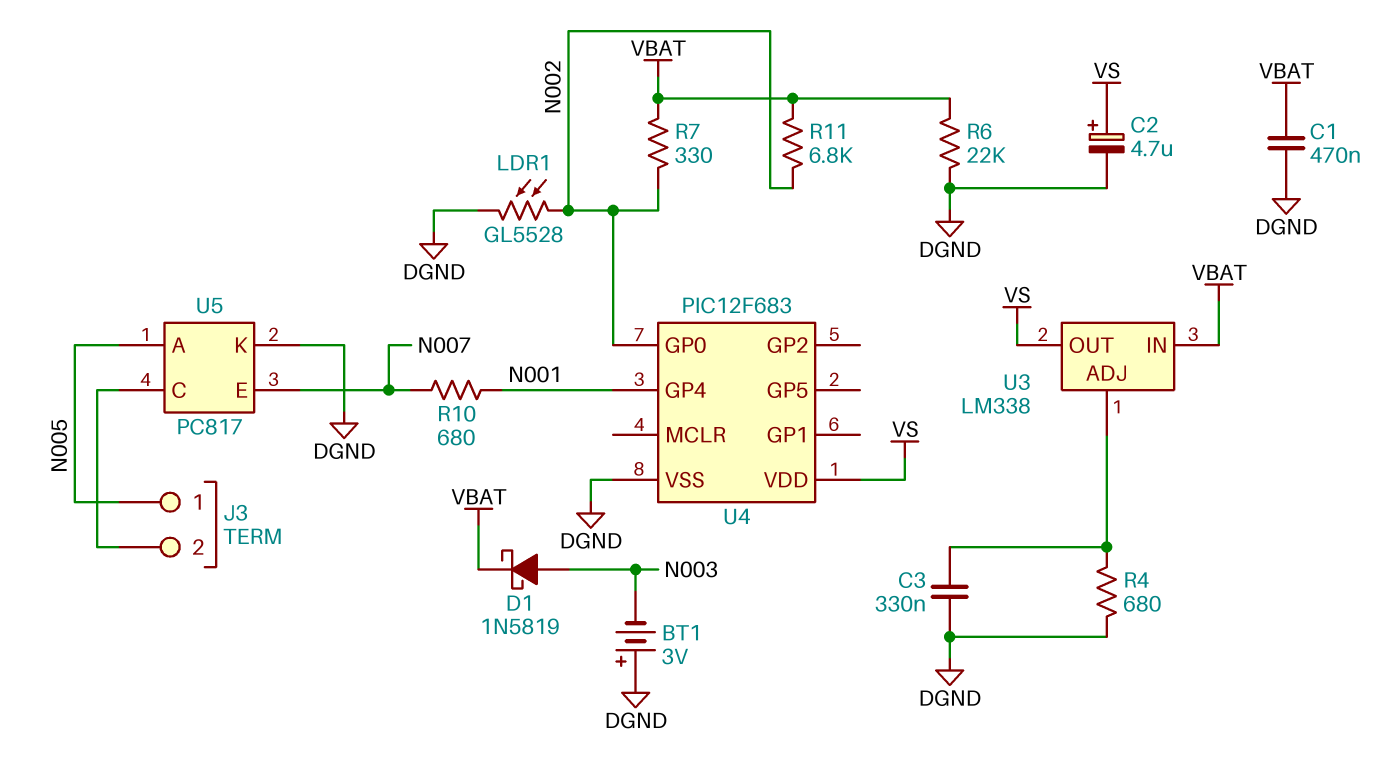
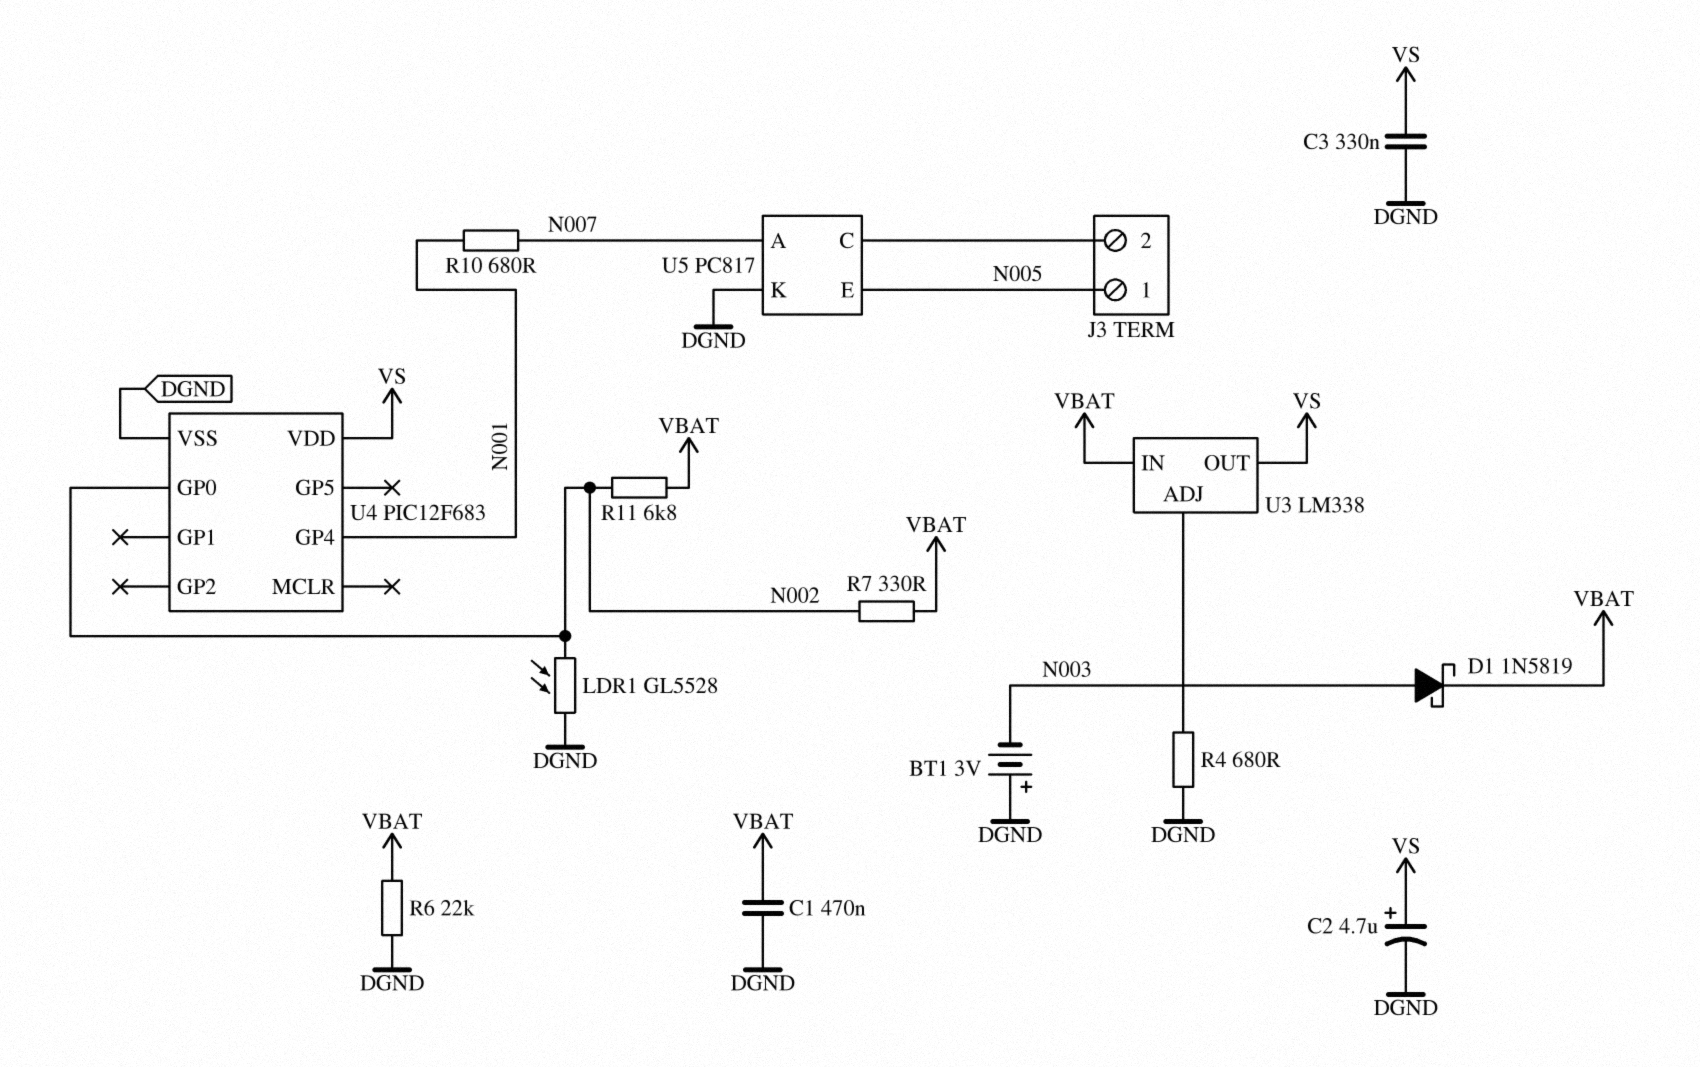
C3: 330nF (DGND, U3/ADJ) -> 330nF (DGND, VS)
U5 pin A: N005 -> N007
U5 pin E: N007 -> N005

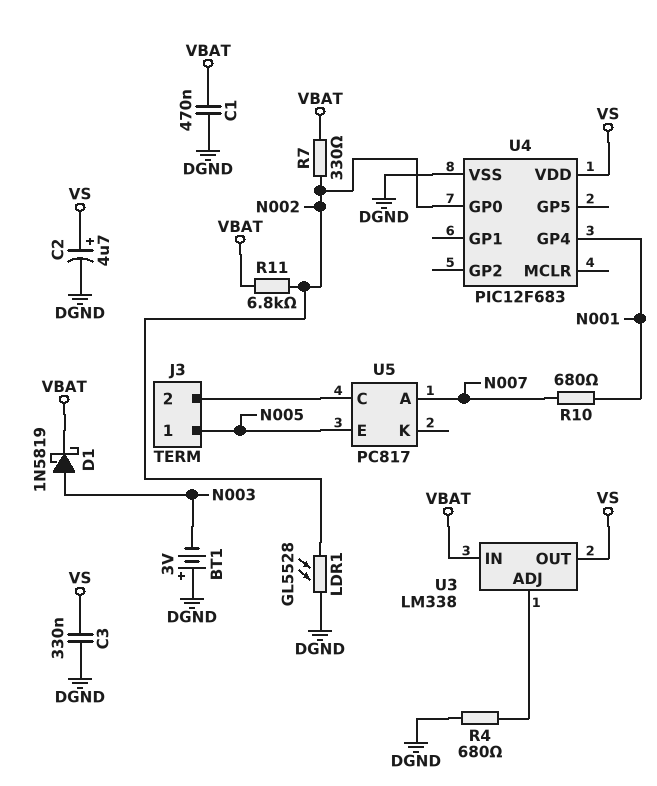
R6: 22k (DGND, VBAT) -> none
U5 pin K: DGND -> none

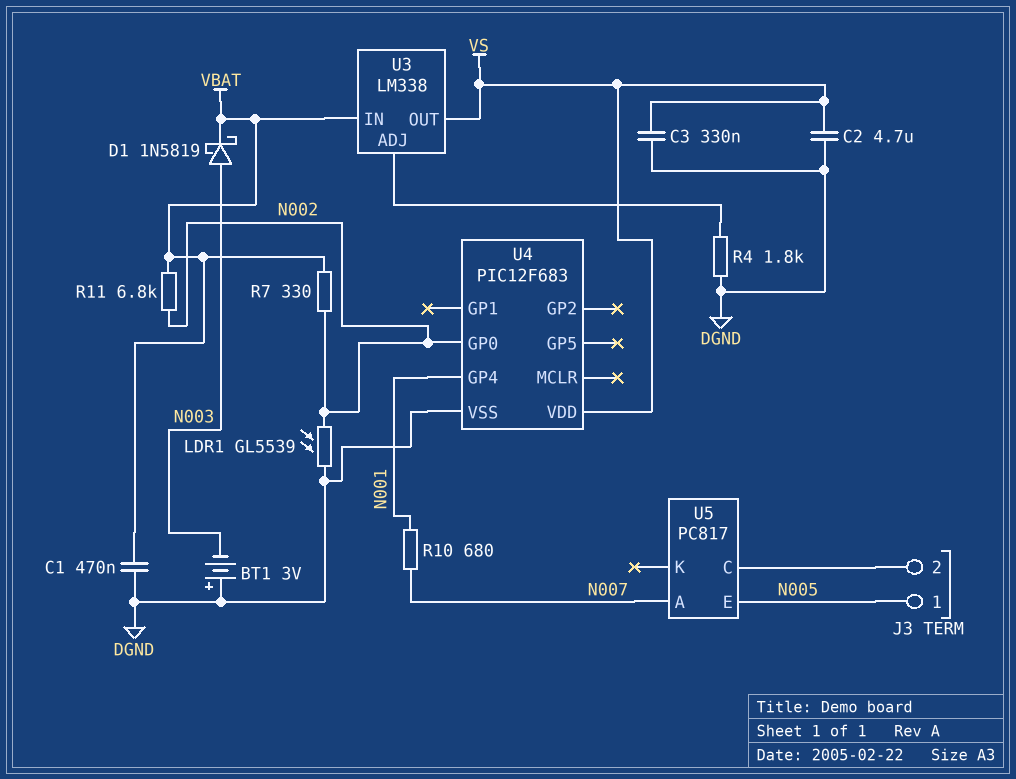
C2: 4.7uF (plus VS, minus DGND) -> 4.7uF (DGND, VS)
LDR1: GL5528 (DGND, N002) -> GL5539 (DGND, N002)
R4: 680 (DGND, U3/ADJ) -> 1.8k (DGND, U3/ADJ)

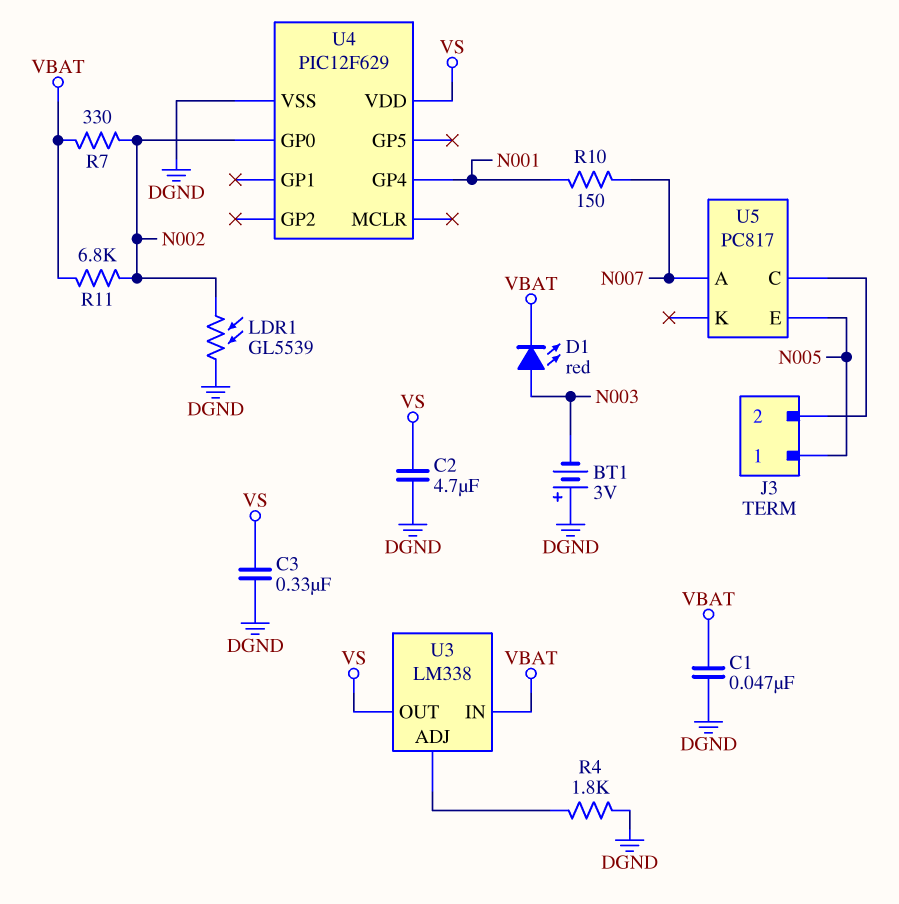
C1: 470nF (DGND, VBAT) -> 47nF (DGND, VBAT)
D1: schottky 1N5819 (A N003, K VBAT) -> LED red (A N003, K VBAT)
R10: 680 (N001, N007) -> 150 (N001, N007)
U4: PIC12F683 -> PIC12F629

